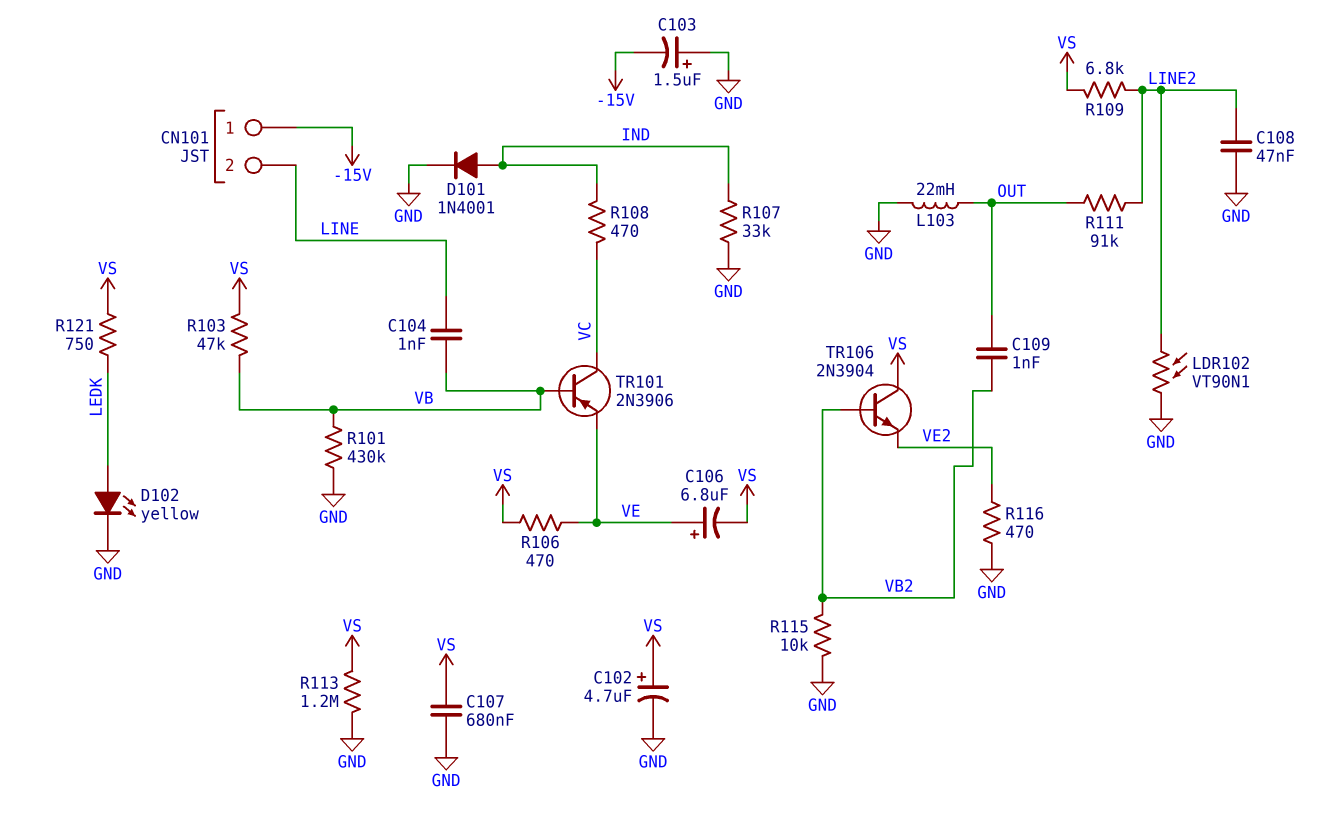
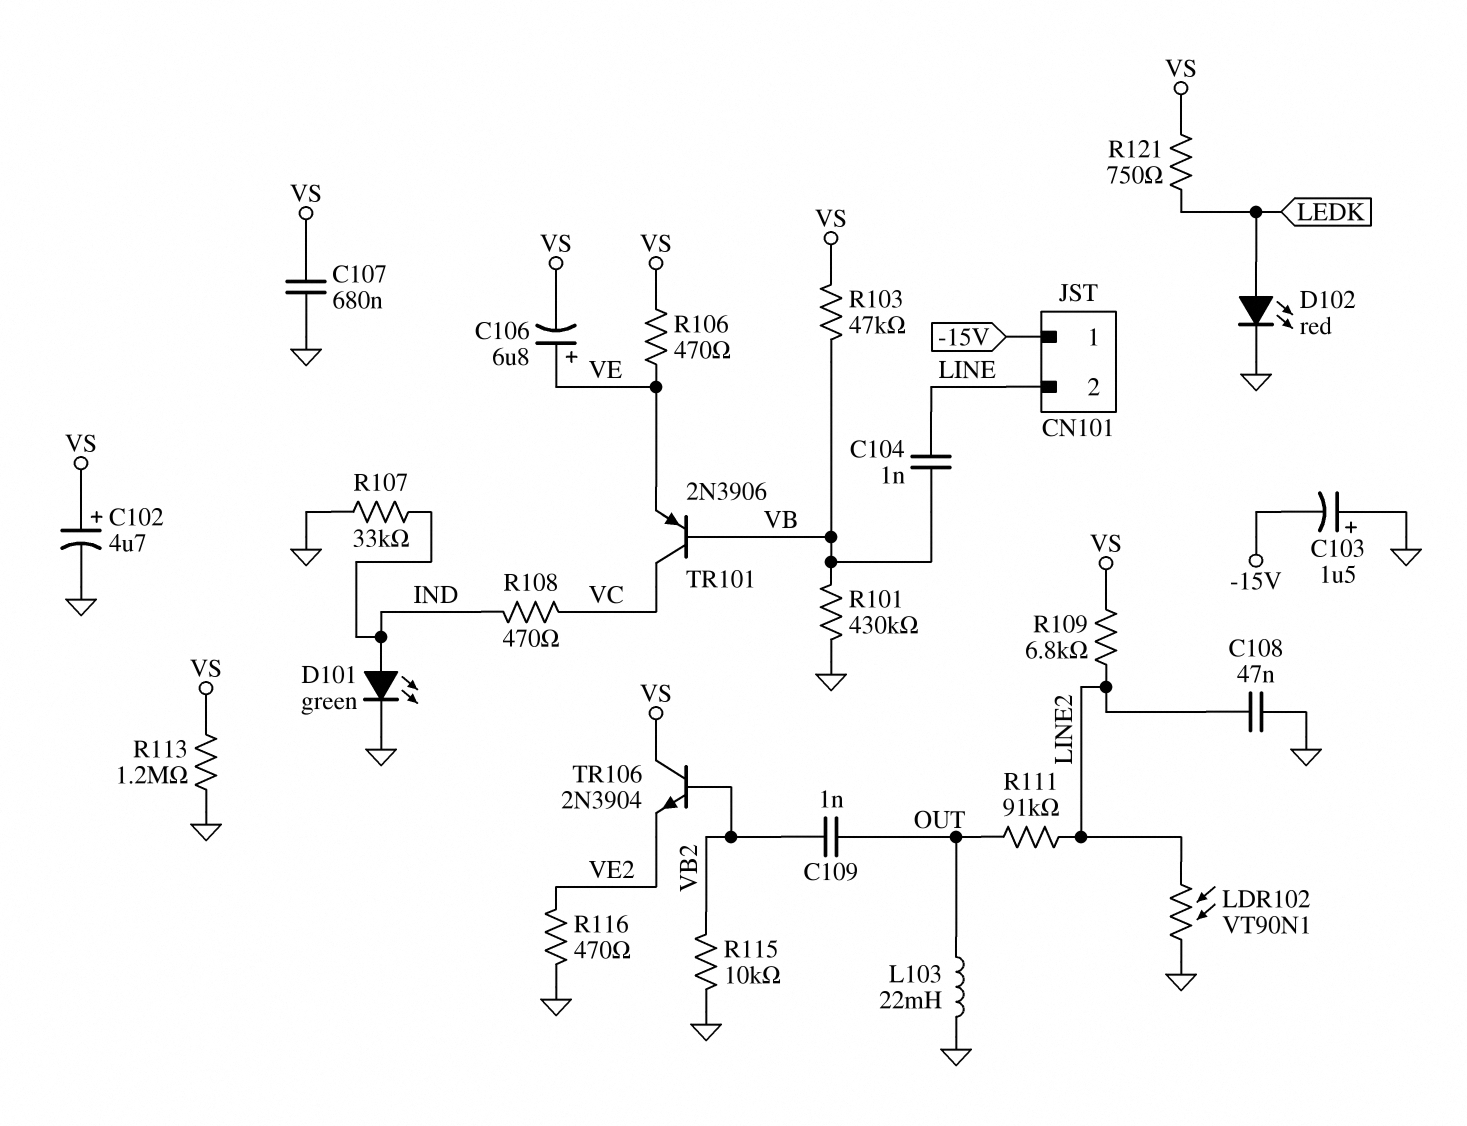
D101: diode 1N4001 (A IND, K GND) -> LED green (A IND, K GND)
D102: LED yellow (A LEDK, K GND) -> LED red (A LEDK, K GND)

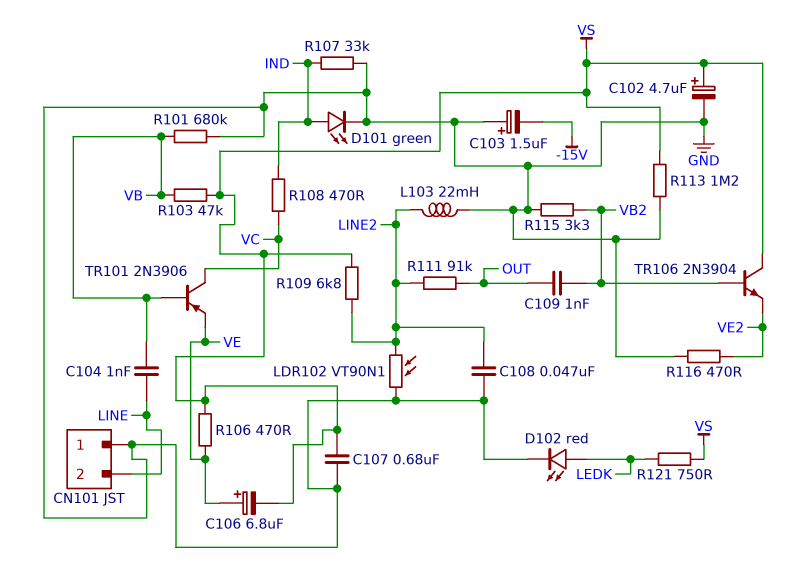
CN101 pin 1: -15V -> GND
L103: 22mH (GND, OUT) -> 22mH (GND, LINE2)
R101: 430k (GND, VB) -> 680k (GND, VB)
R115: 10k (GND, VB2) -> 3.3k (GND, VB2)

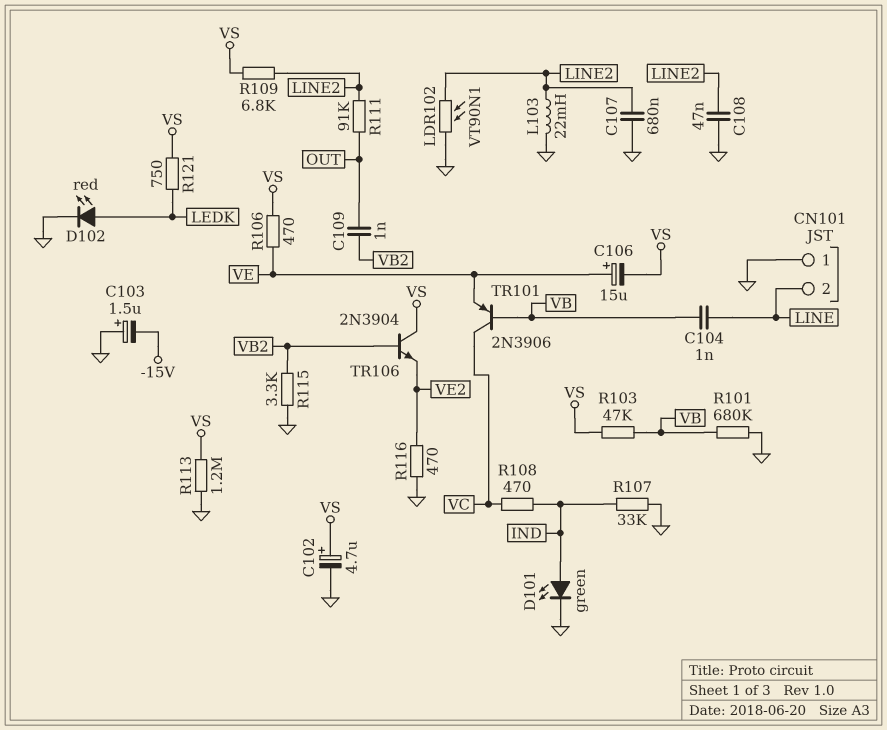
C106: 6.8uF (plus VE, minus VS) -> 15uF (plus VE, minus VS)
C107: 680nF (GND, VS) -> 680nF (GND, LINE2)

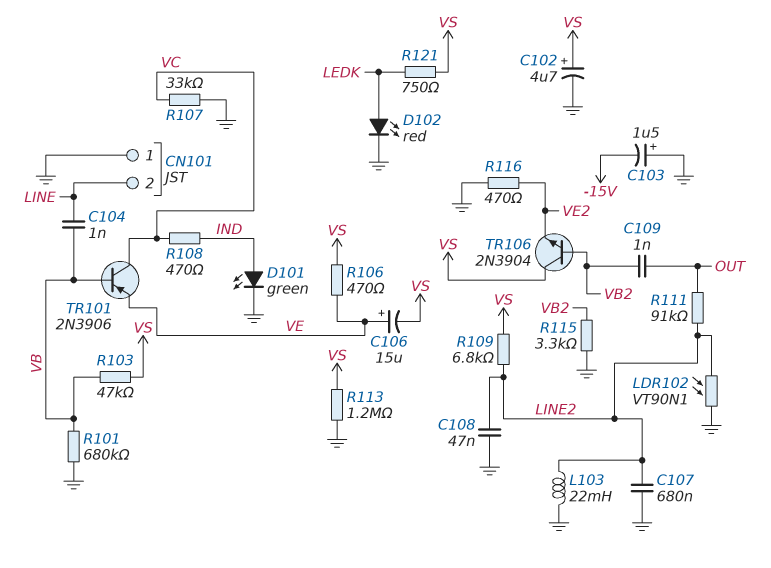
R107: 33k (GND, IND) -> 33k (GND, VC)

